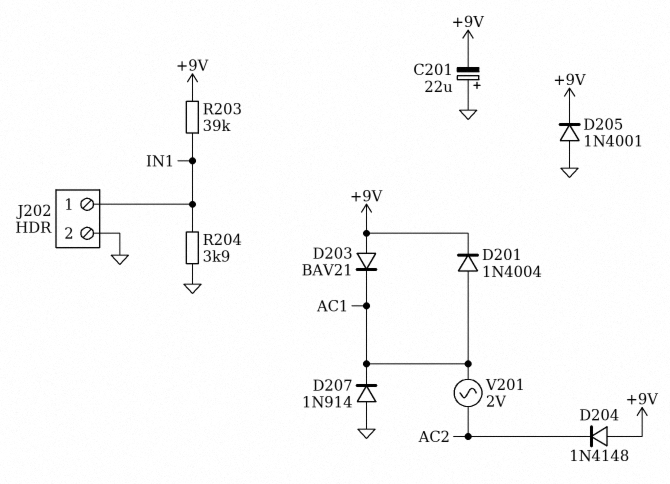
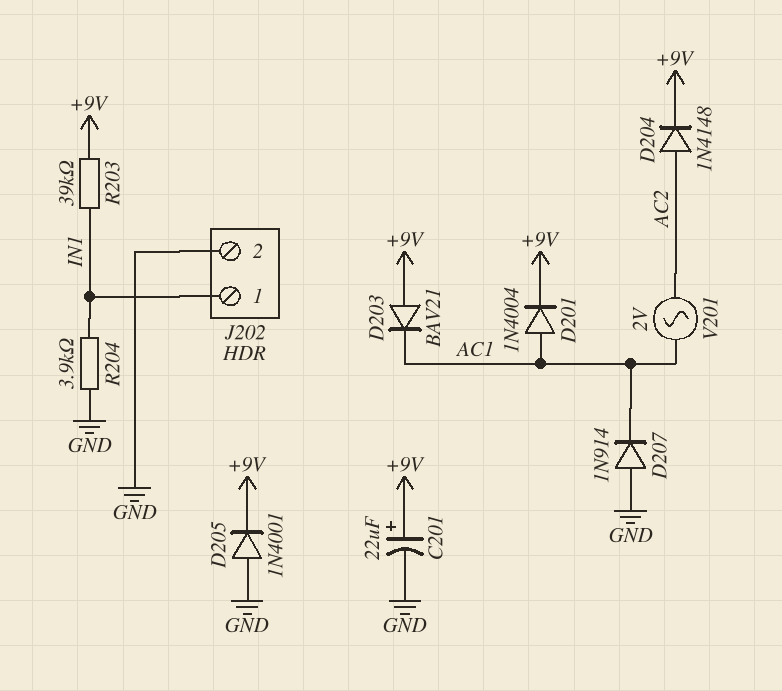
C201: 22uF (plus GND, minus +9V) -> 22uF (plus +9V, minus GND)
D204: diode 1N4148 (A +9V, K AC2) -> diode 1N4148 (A AC2, K +9V)

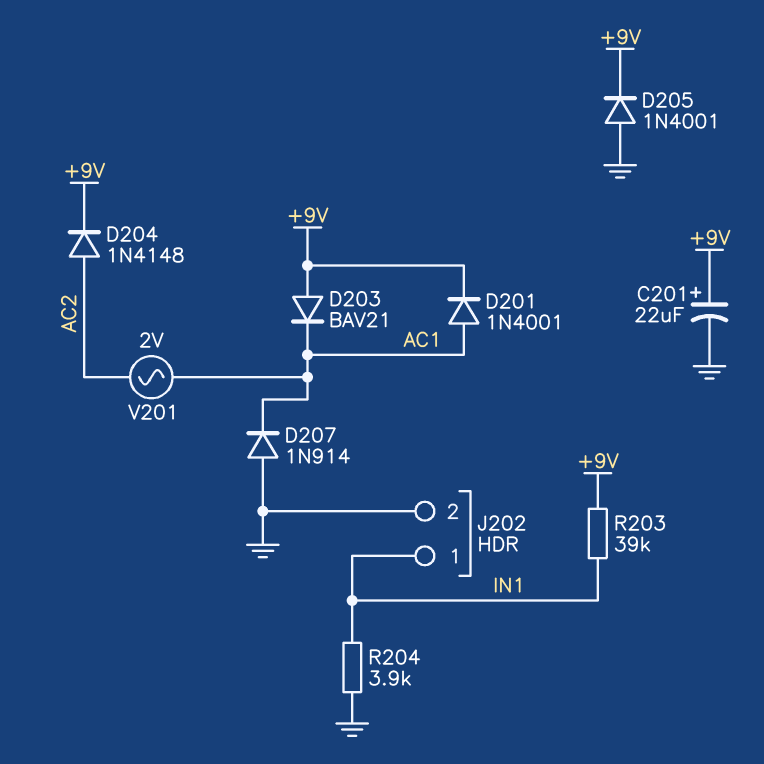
D201: diode 1N4004 (A AC1, K +9V) -> diode 1N4001 (A AC1, K +9V)

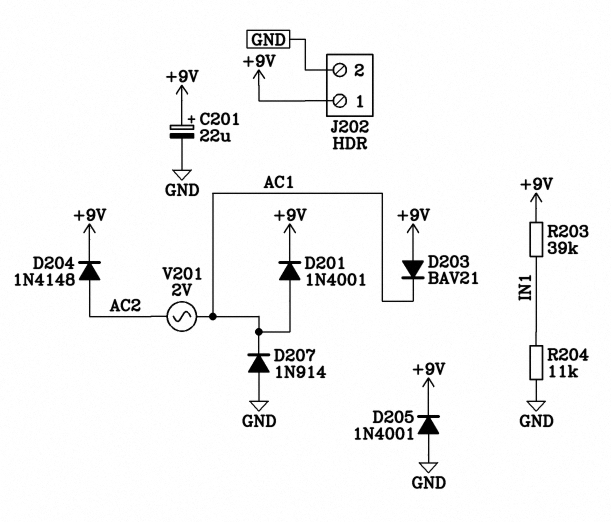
J202 pin 1: IN1 -> +9V
R204: 3.9k (GND, IN1) -> 11k (GND, IN1)

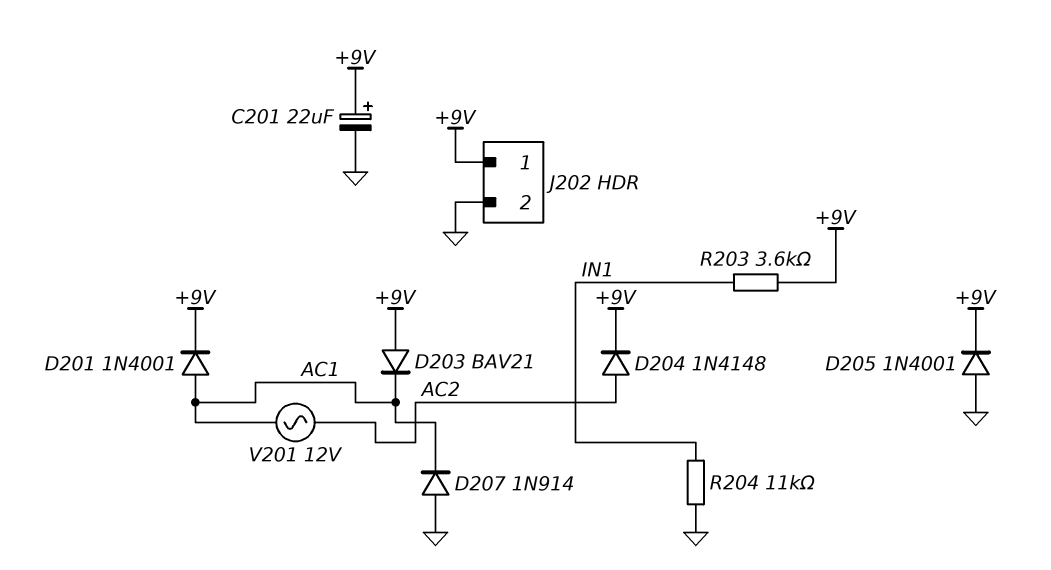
R203: 39k (+9V, IN1) -> 3.6k (+9V, IN1)
V201: AC 2V (AC1, AC2) -> AC 12V (AC1, AC2)

